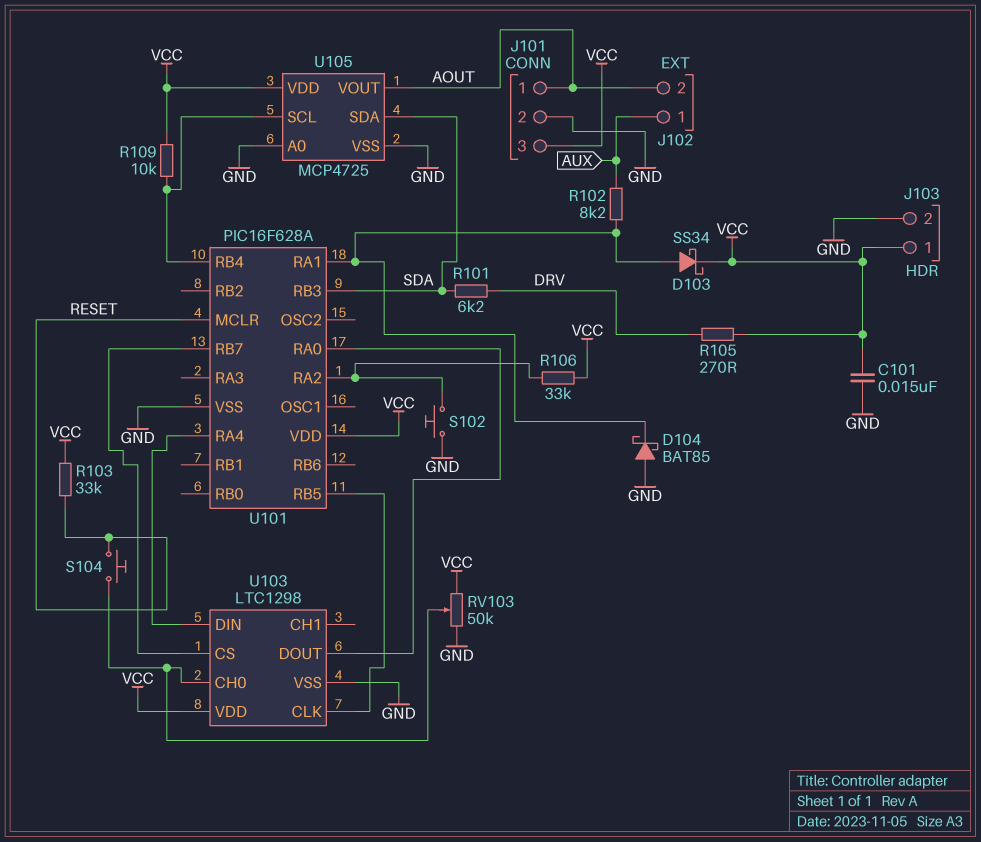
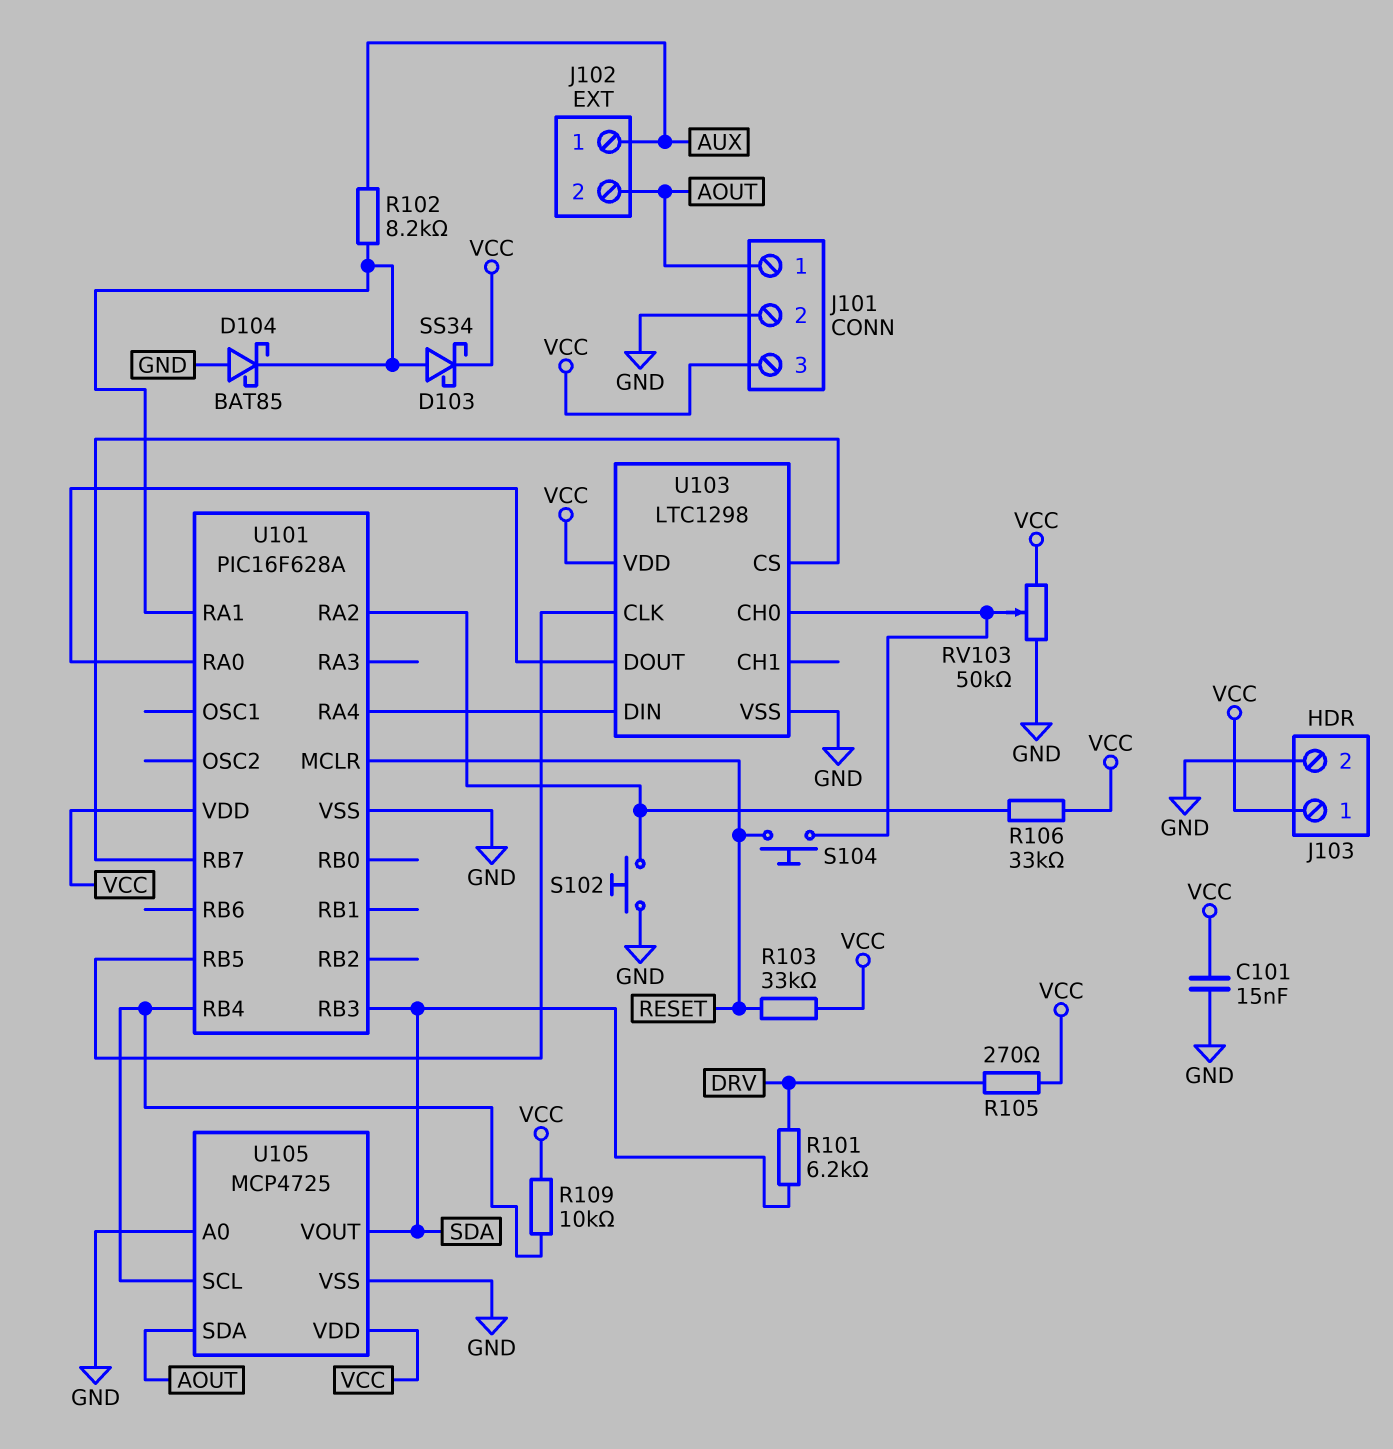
U105 pin SDA: SDA -> AOUT
U105 pin VOUT: AOUT -> SDA

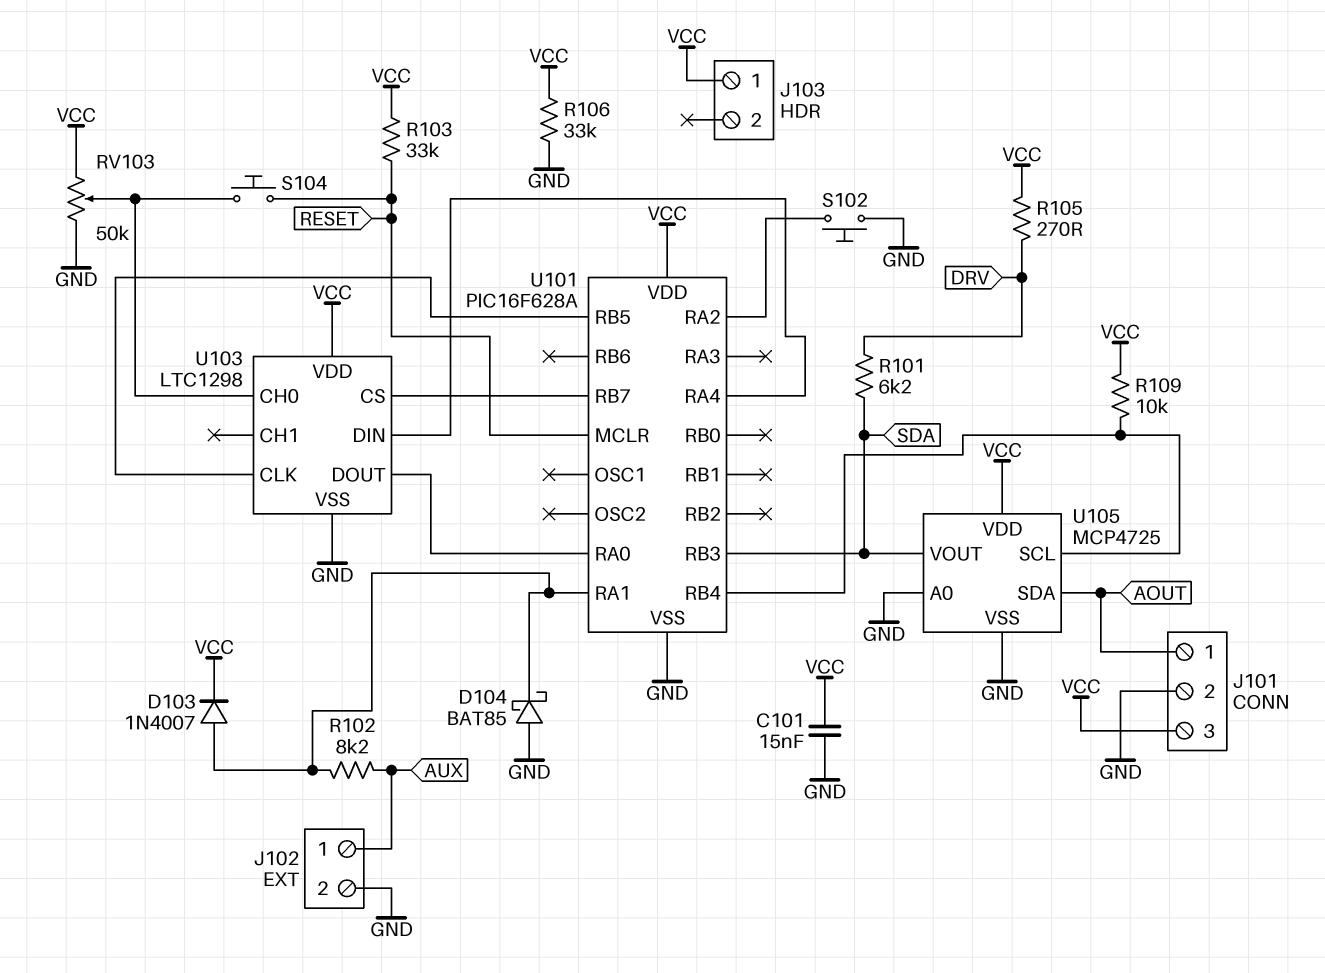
D103: schottky SS34 (A U101/RA1, K VCC) -> diode 1N4007 (A U101/RA1, K VCC)
J102 pin 2: AOUT -> GND
J103 pin 2: GND -> none
R106: 33k (U101/RA2, VCC) -> 33k (GND, VCC)

